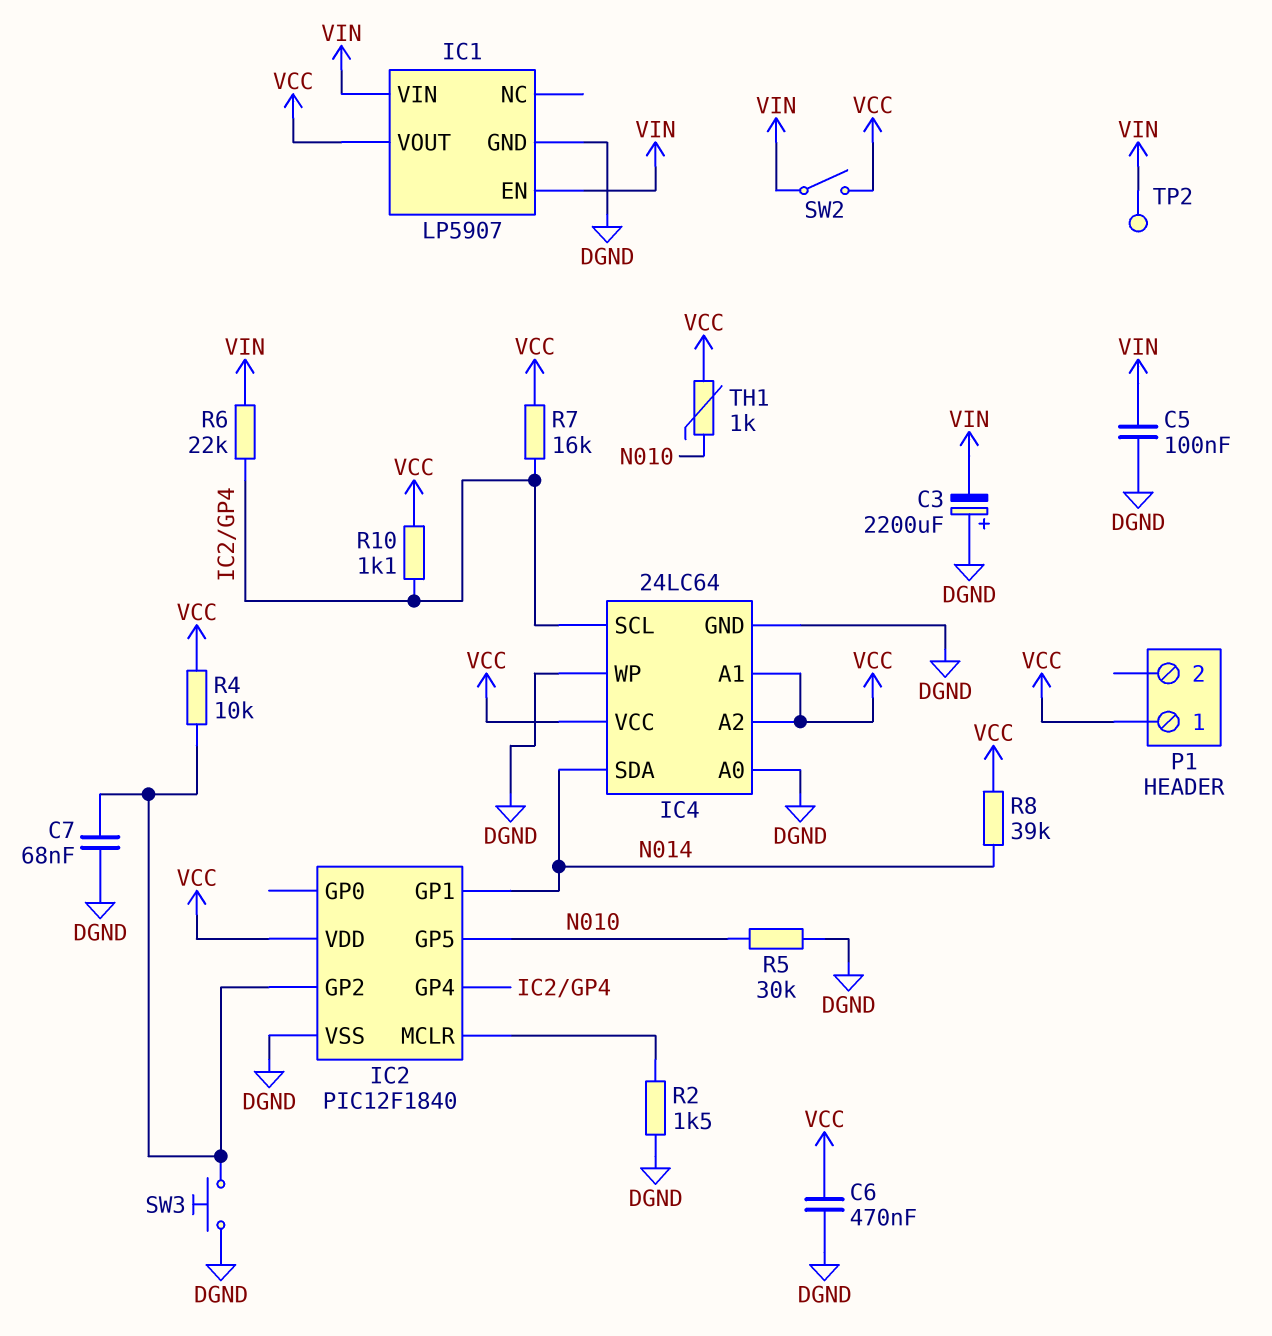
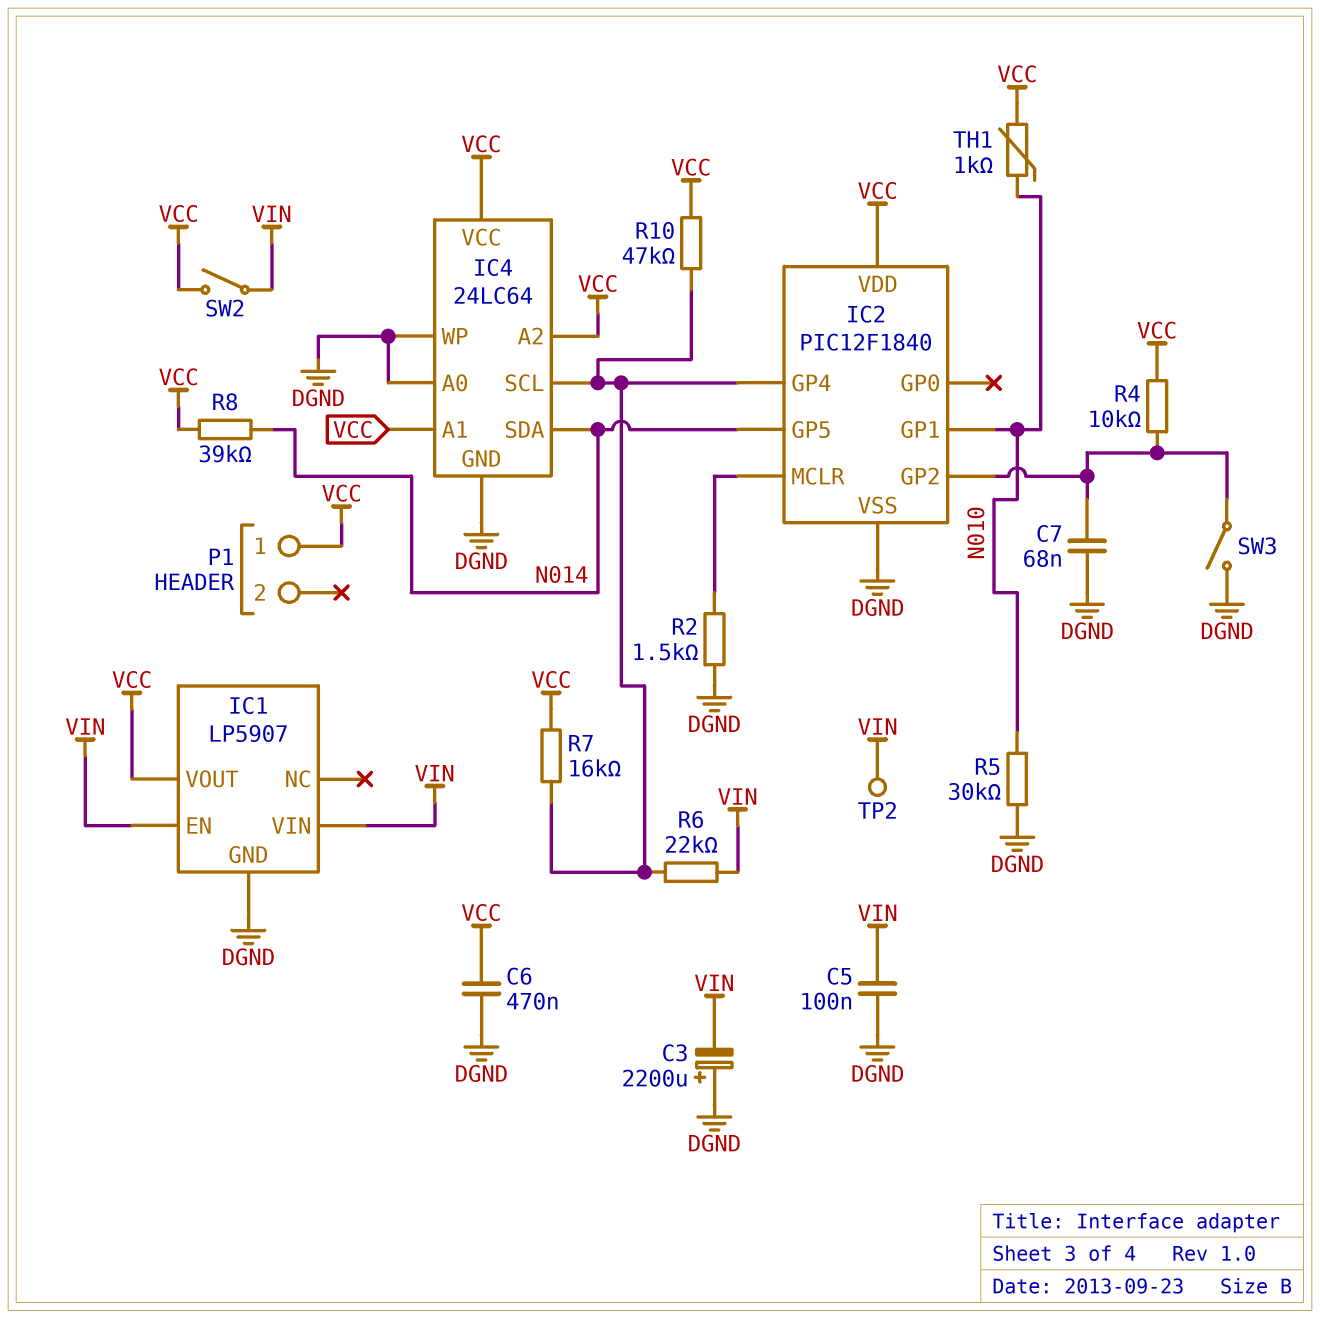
IC2 pin GP1: N014 -> N010
IC2 pin GP5: N010 -> N014
R10: 1.1k (IC2/GP4, VCC) -> 47k (IC2/GP4, VCC)
SW3: button (DGND, IC2/GP2) -> switch (DGND, IC2/GP2)

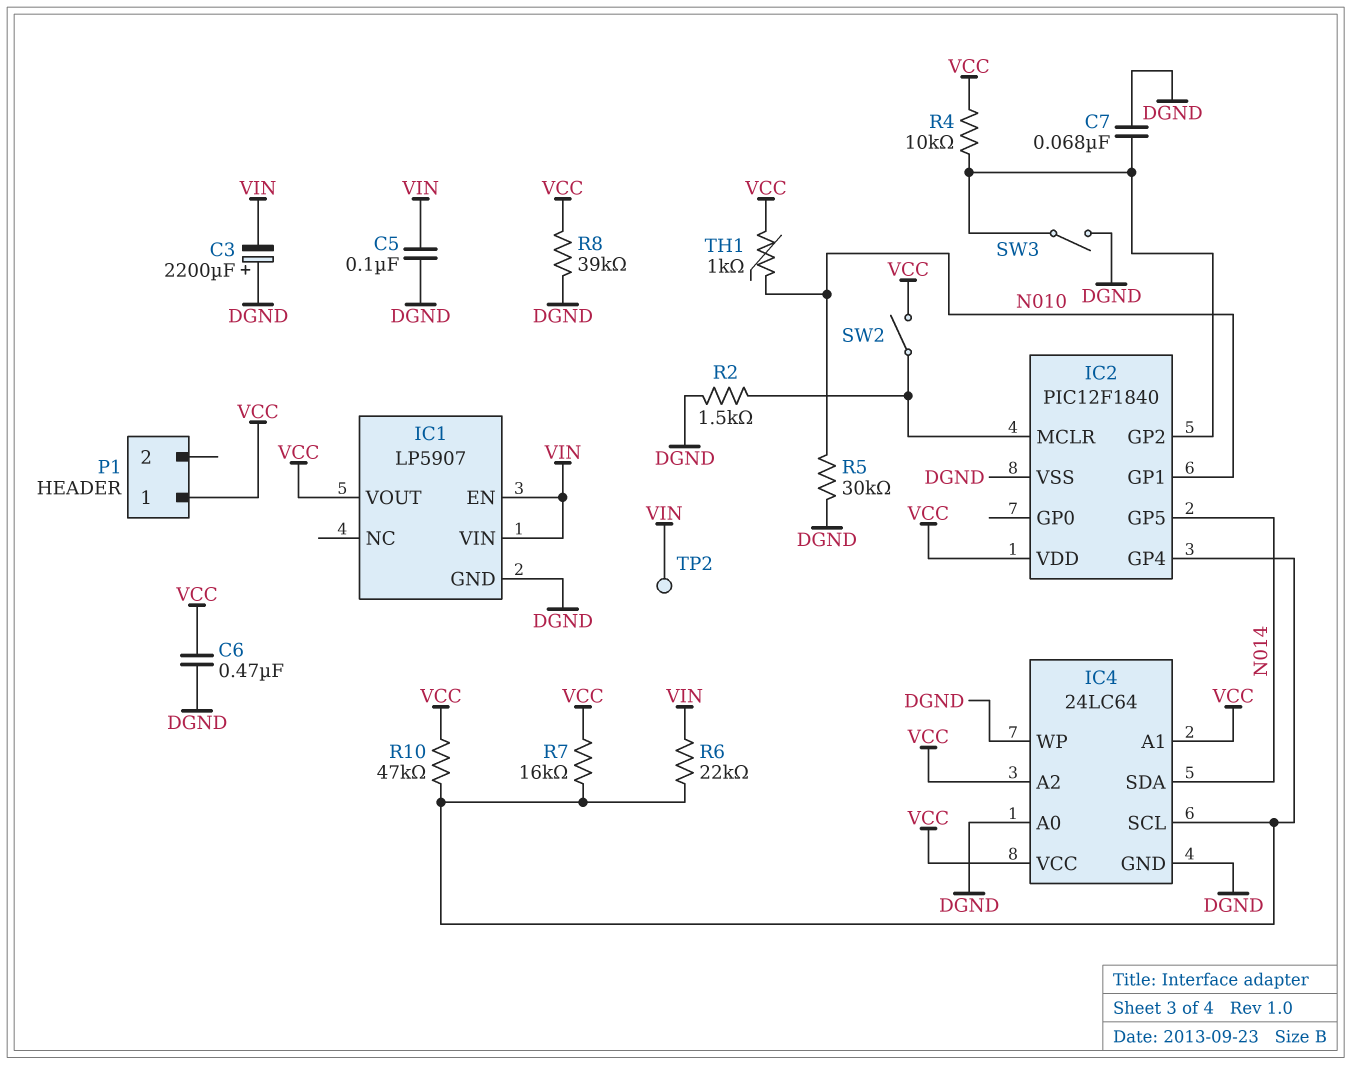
R8: 39k (N014, VCC) -> 39k (DGND, VCC)
SW2: switch (VCC, VIN) -> switch (IC2/MCLR, VCC)

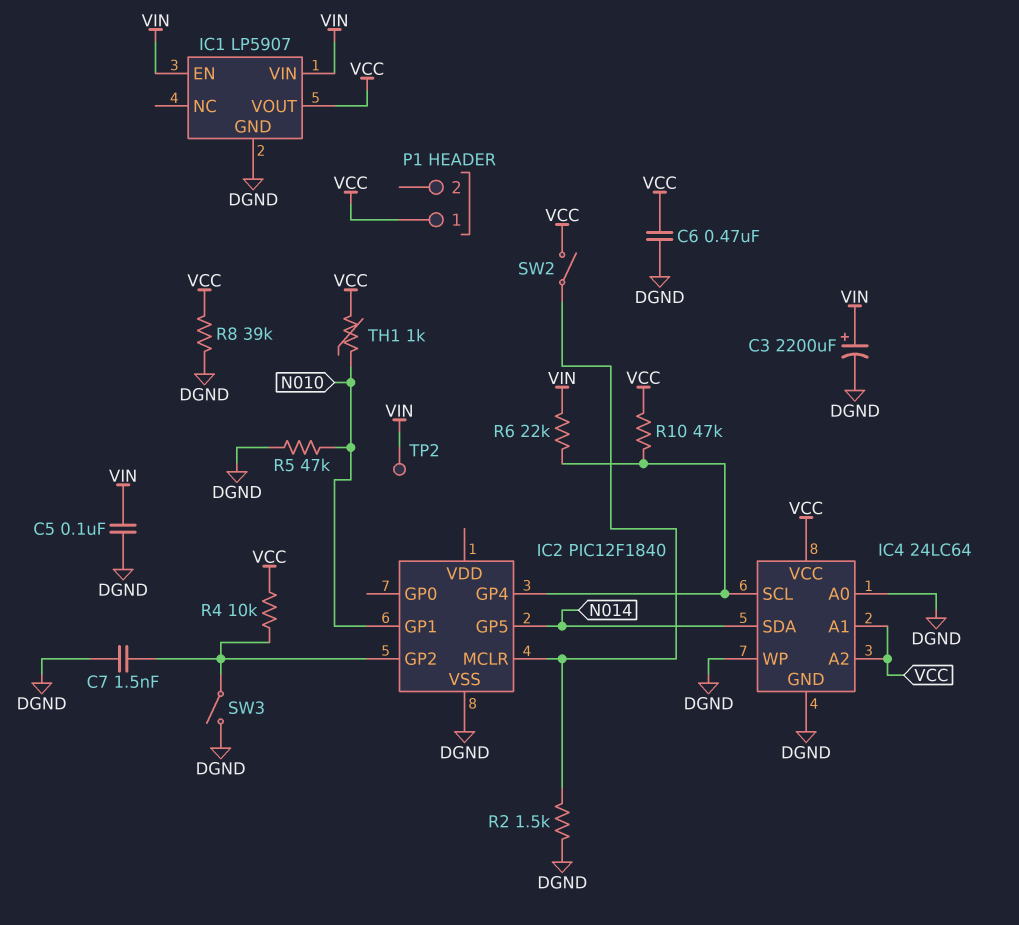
C3: 2200uF (plus DGND, minus VIN) -> 2200uF (plus VIN, minus DGND)
C7: 68nF (DGND, IC2/GP2) -> 1.5nF (DGND, IC2/GP2)
IC2 pin VDD: VCC -> none
R5: 30k (DGND, N010) -> 47k (DGND, N010)
R7: 16k (IC2/GP4, VCC) -> none

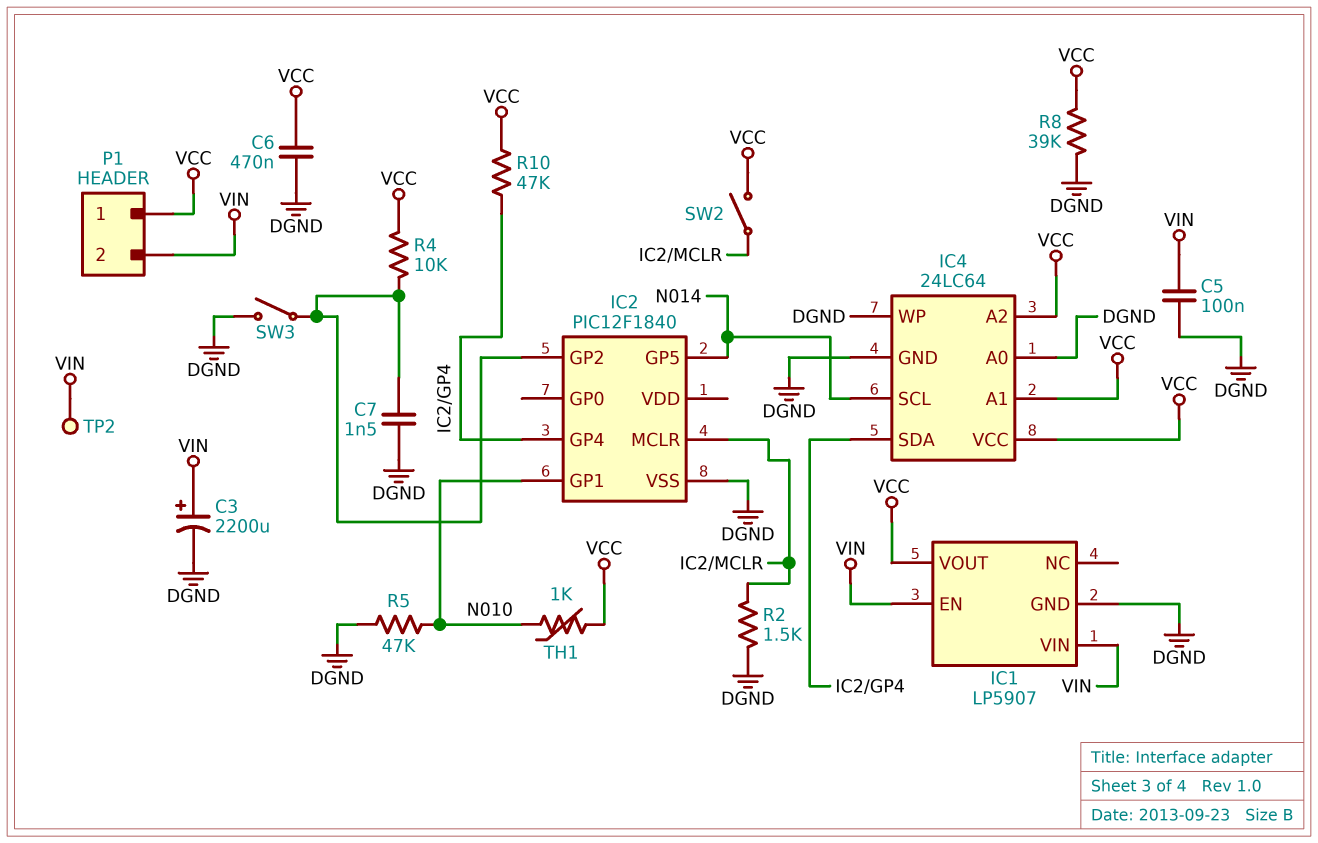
IC4 pin SCL: IC2/GP4 -> N014
IC4 pin SDA: N014 -> IC2/GP4
P1 pin 2: none -> VIN
R6: 22k (IC2/GP4, VIN) -> none

